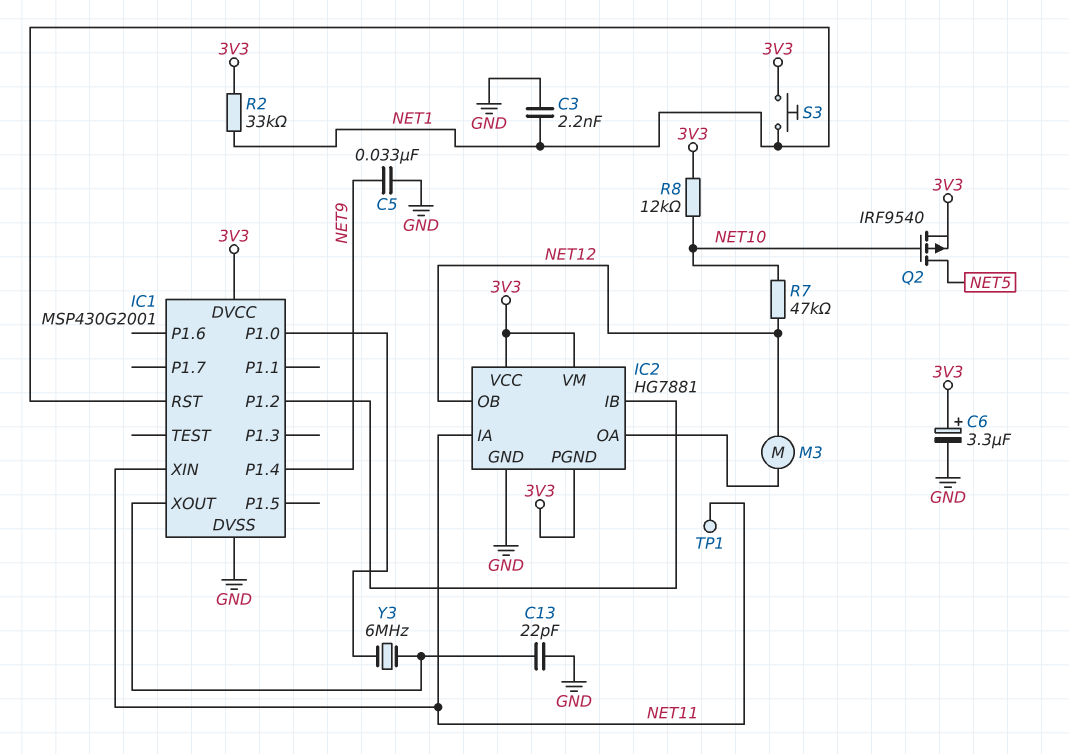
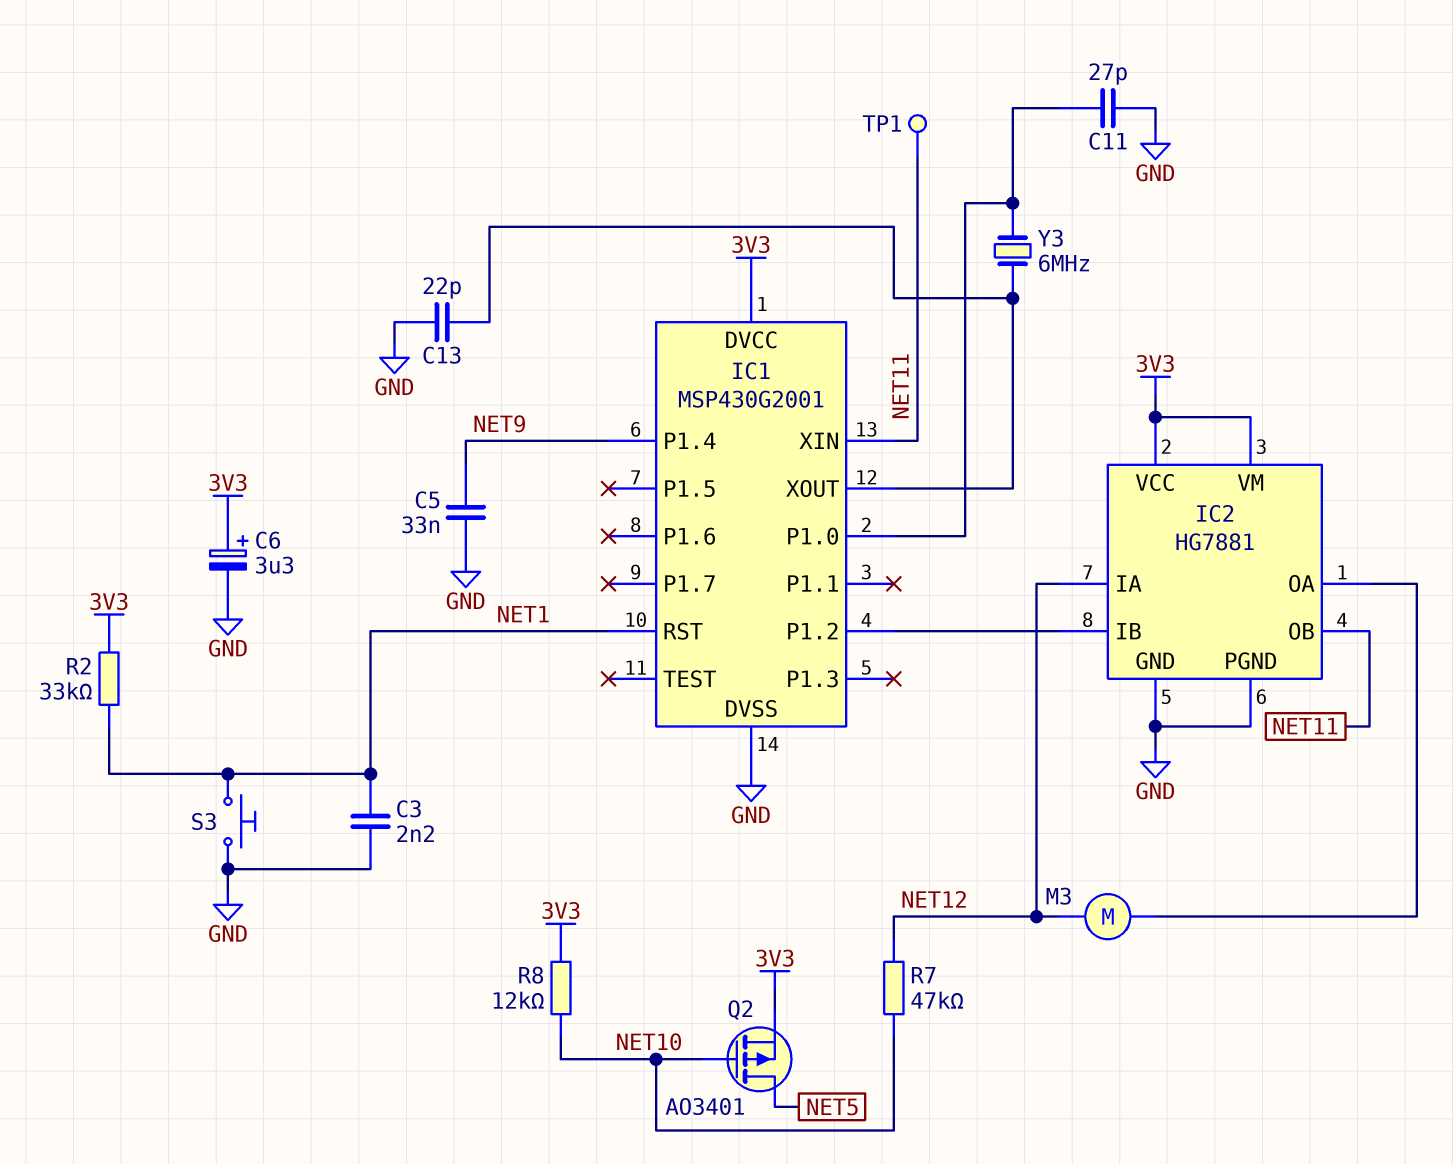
C11: none -> 27pF (GND, IC1/P1.0)
IC2 pin IA: NET11 -> NET12
IC2 pin OB: NET12 -> NET11
IC2 pin PGND: 3V3 -> GND
Q2: PMOS IRF9540 (G NET10, D NET5, S 3V3) -> PMOS AO3401 (G NET10, D NET5, S 3V3)
S3: button (3V3, NET1) -> button (GND, NET1)

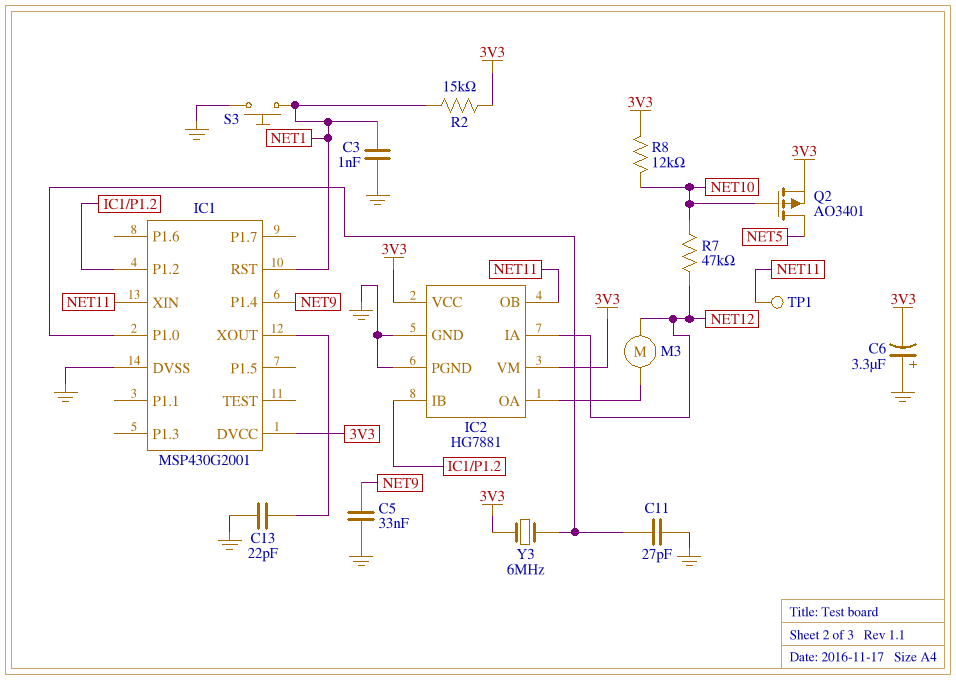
C3: 2.2nF (GND, NET1) -> 1nF (GND, NET1)
C6: 3.3uF (plus 3V3, minus GND) -> 3.3uF (plus GND, minus 3V3)
R2: 33k (3V3, NET1) -> 15k (3V3, NET1)
Y3: 6MHz (IC1/P1.0, IC1/XOUT) -> 6MHz (3V3, IC1/P1.0)

